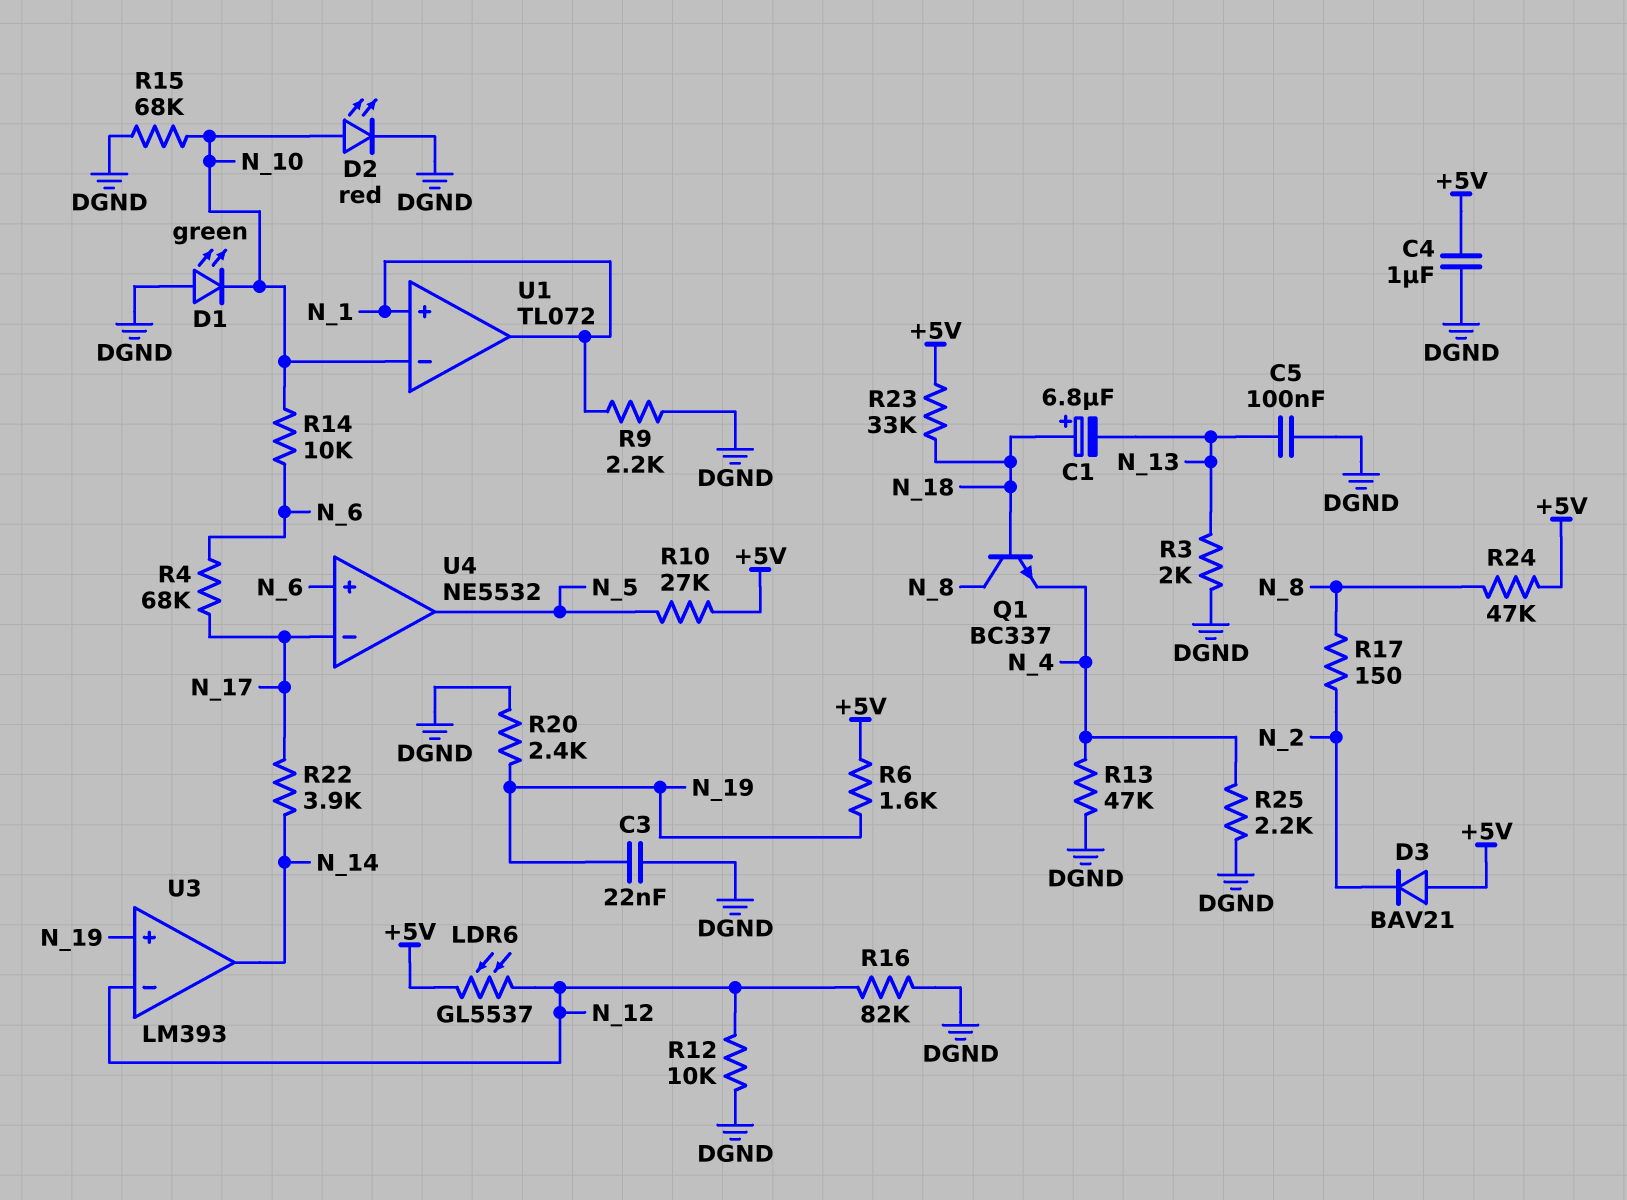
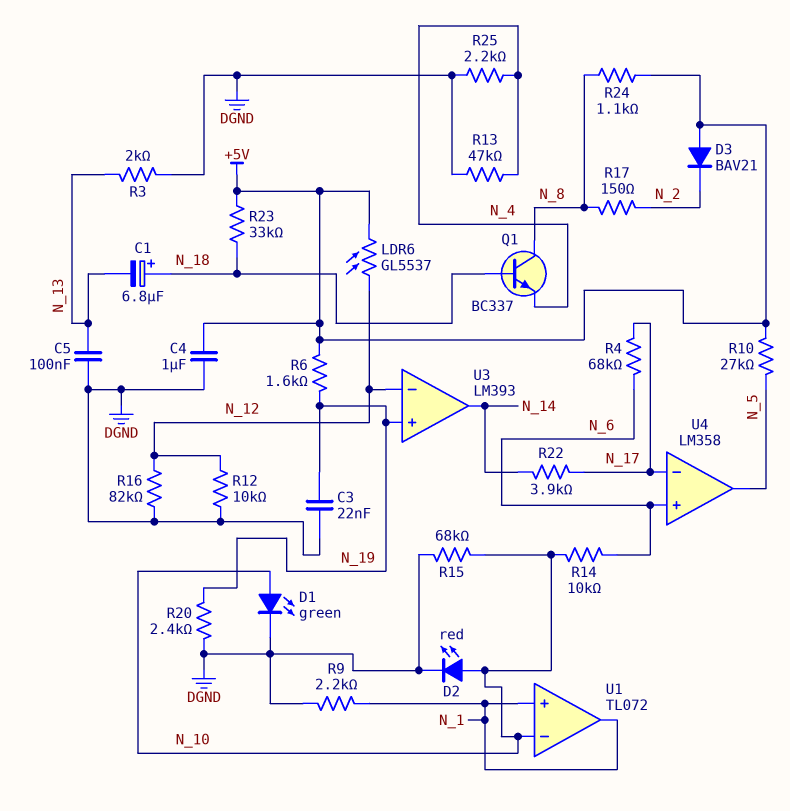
D1: LED green (A DGND, K N_10) -> LED green (A N_10, K DGND)
R24: 47k (+5V, N_8) -> 1.1k (+5V, N_8)
U4: NE5532 -> LM358

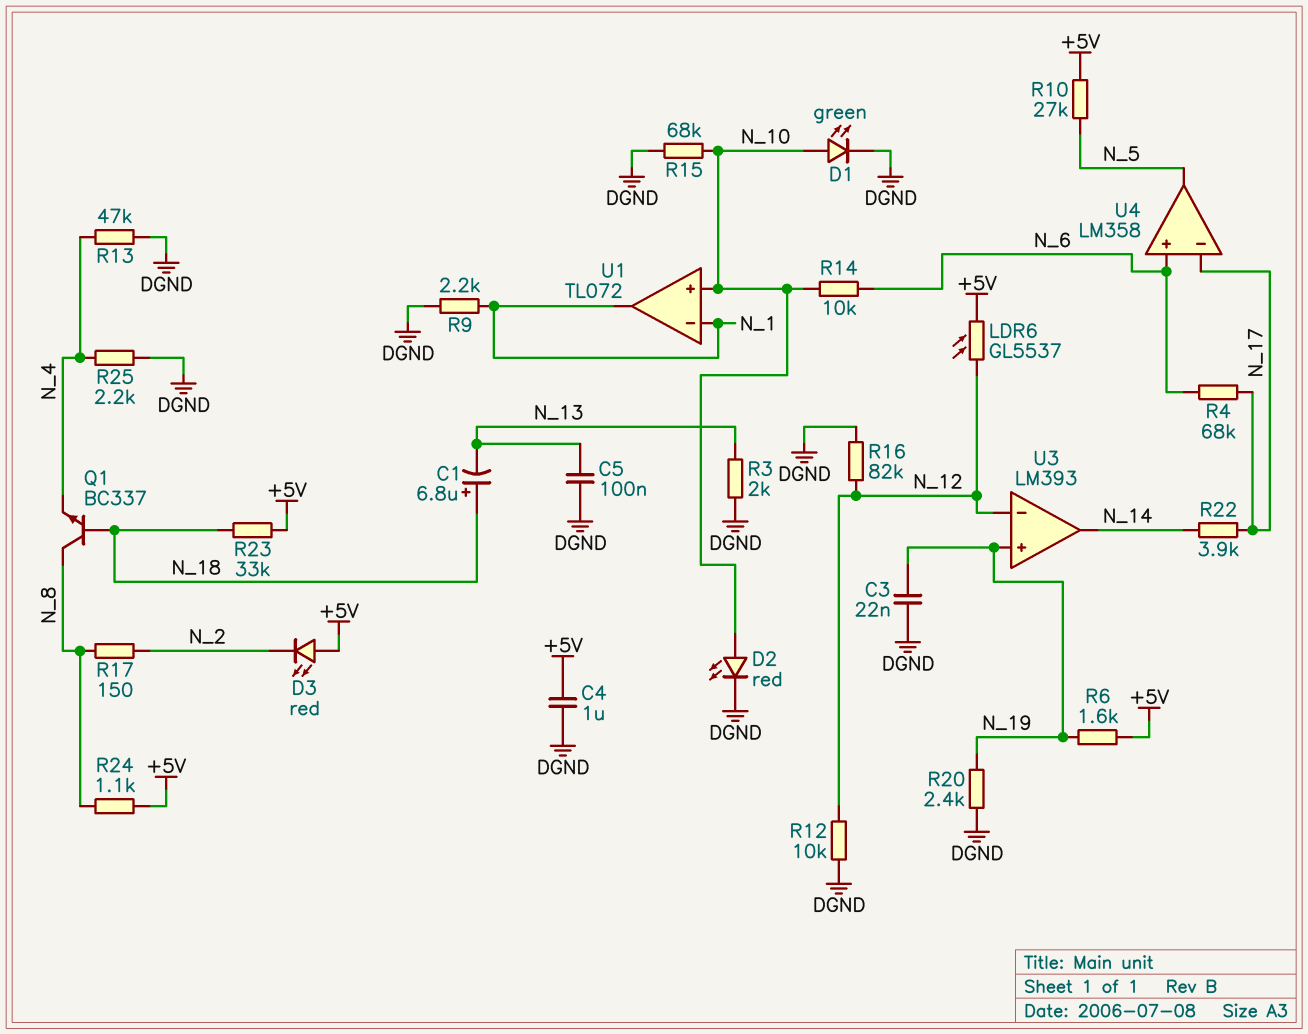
D3: diode BAV21 (A +5V, K N_2) -> LED red (A +5V, K N_2)
U1 pin in+: N_1 -> N_10
U1 pin in-: N_10 -> N_1

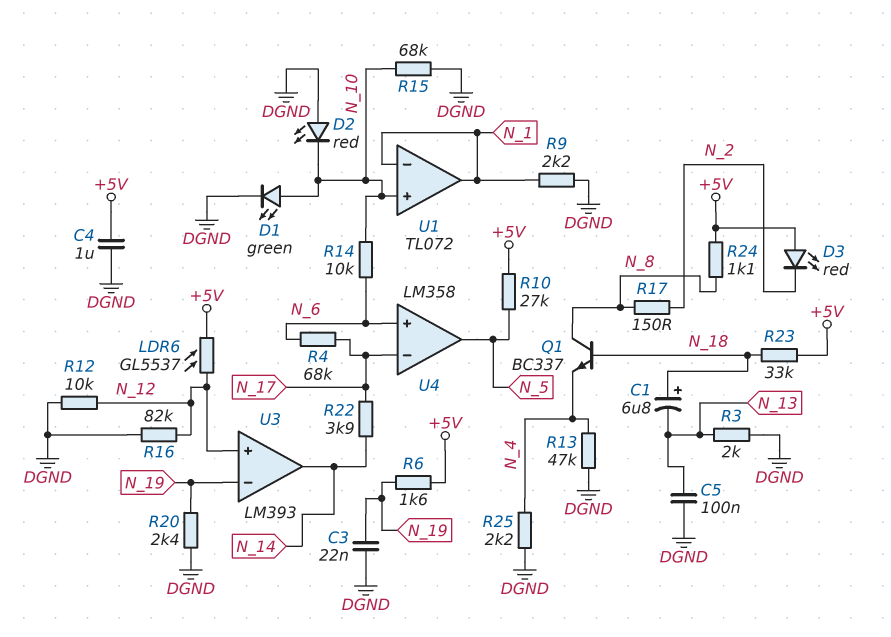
D2: LED red (A N_10, K DGND) -> LED red (A DGND, K N_10)
U3 pin in+: N_19 -> N_12
U3 pin in-: N_12 -> N_19

